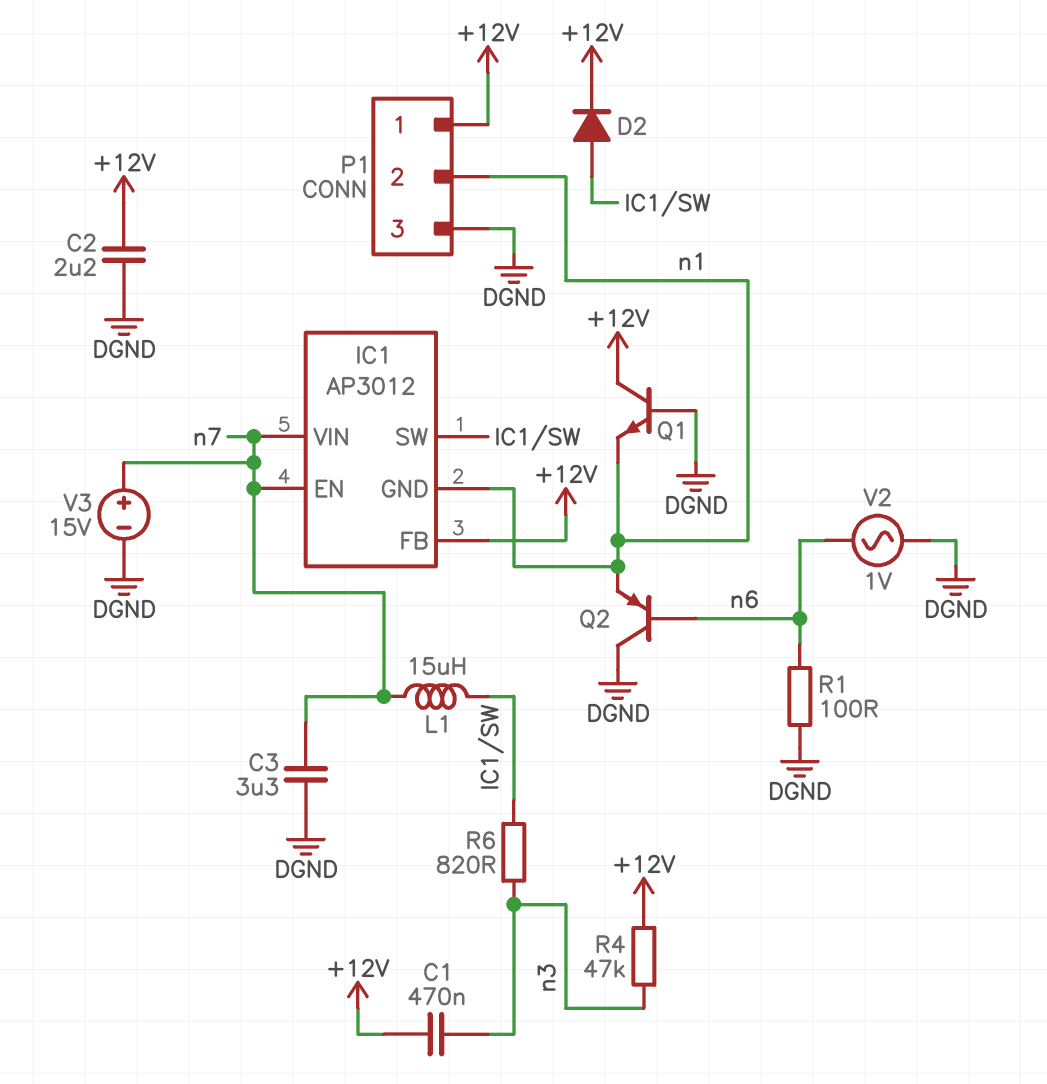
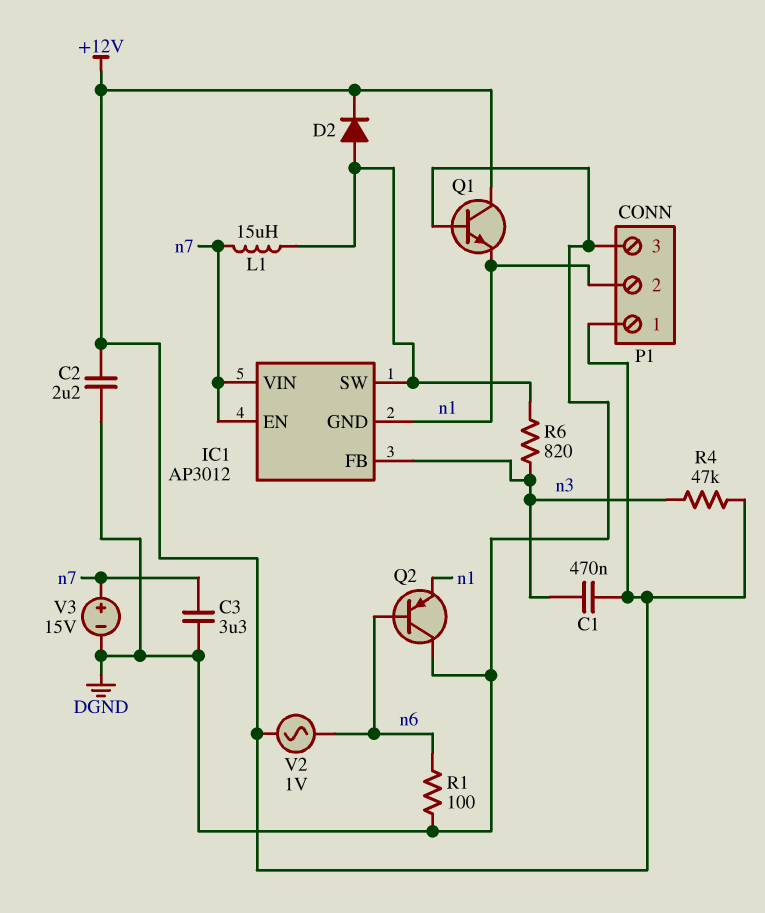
IC1 pin FB: +12V -> n3
V2: AC 1V (DGND, n6) -> AC 1V (+12V, n6)

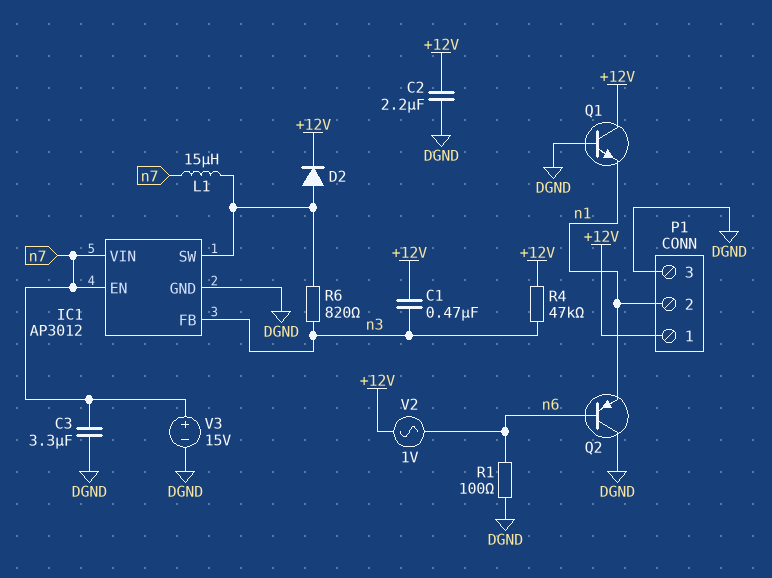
IC1 pin GND: n1 -> DGND

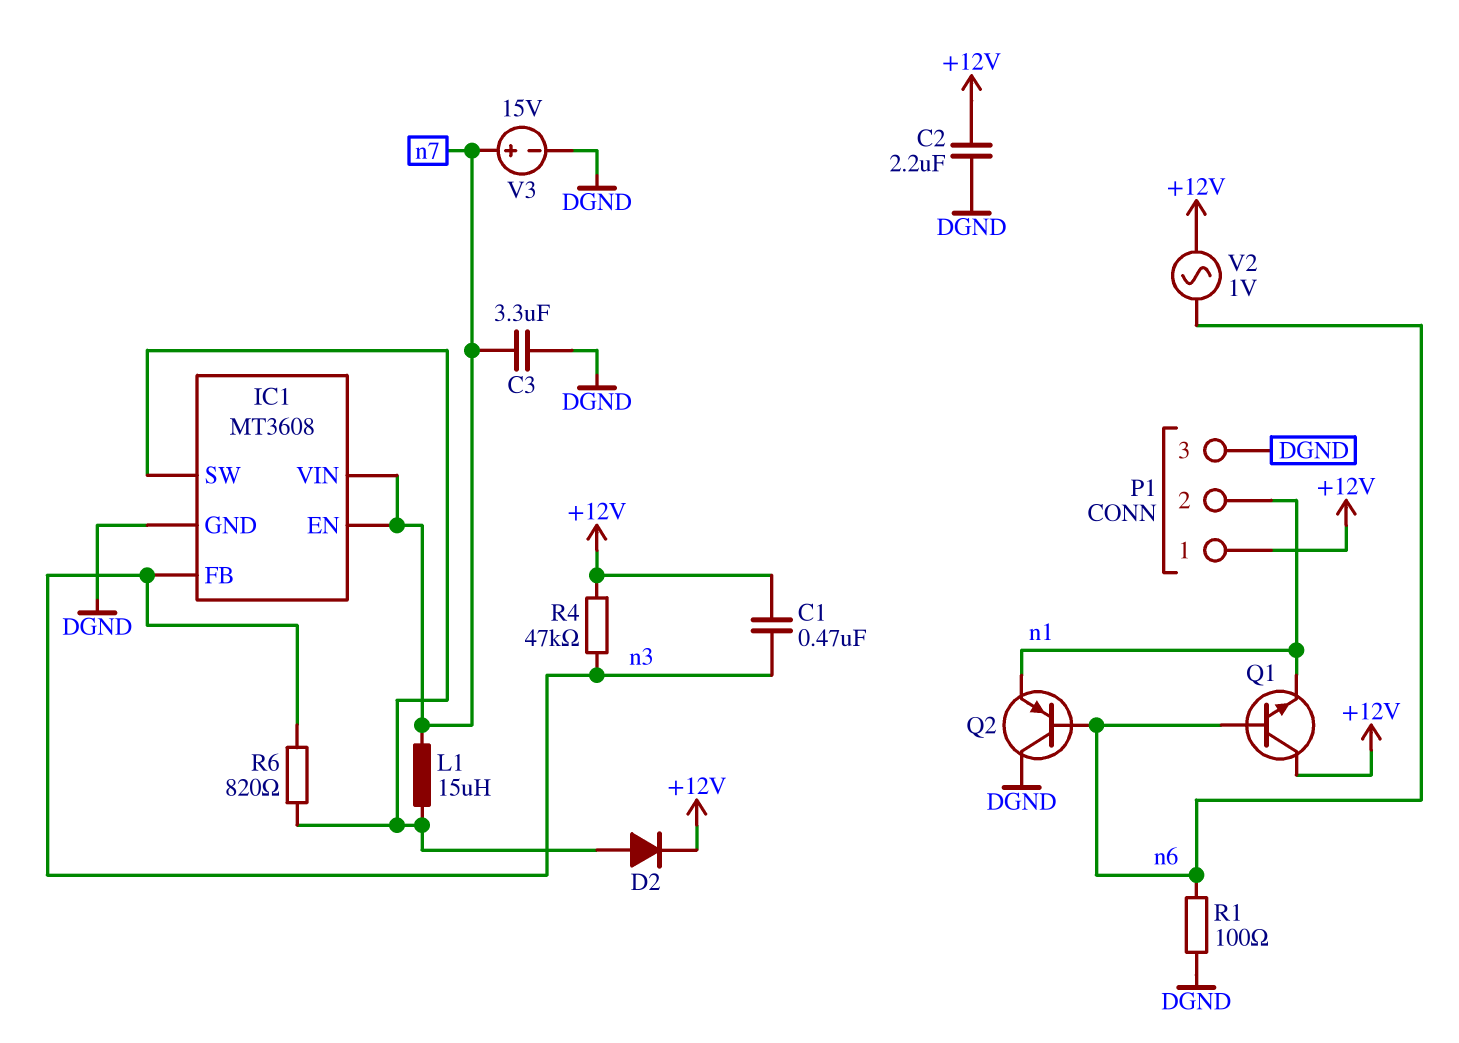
IC1: AP3012 -> MT3608
Q1: NPN (B DGND, C +12V, E n1) -> NPN (B n6, C +12V, E n1)

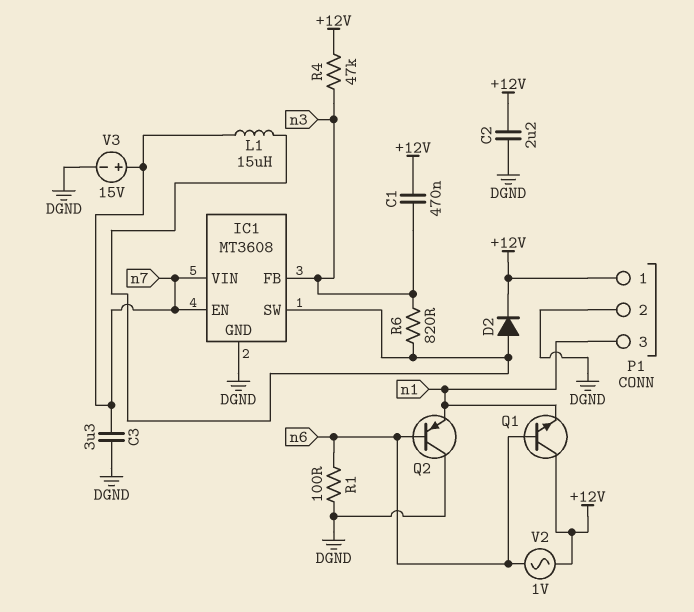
P1 pin 2: n1 -> DGND
P1 pin 3: DGND -> n1

